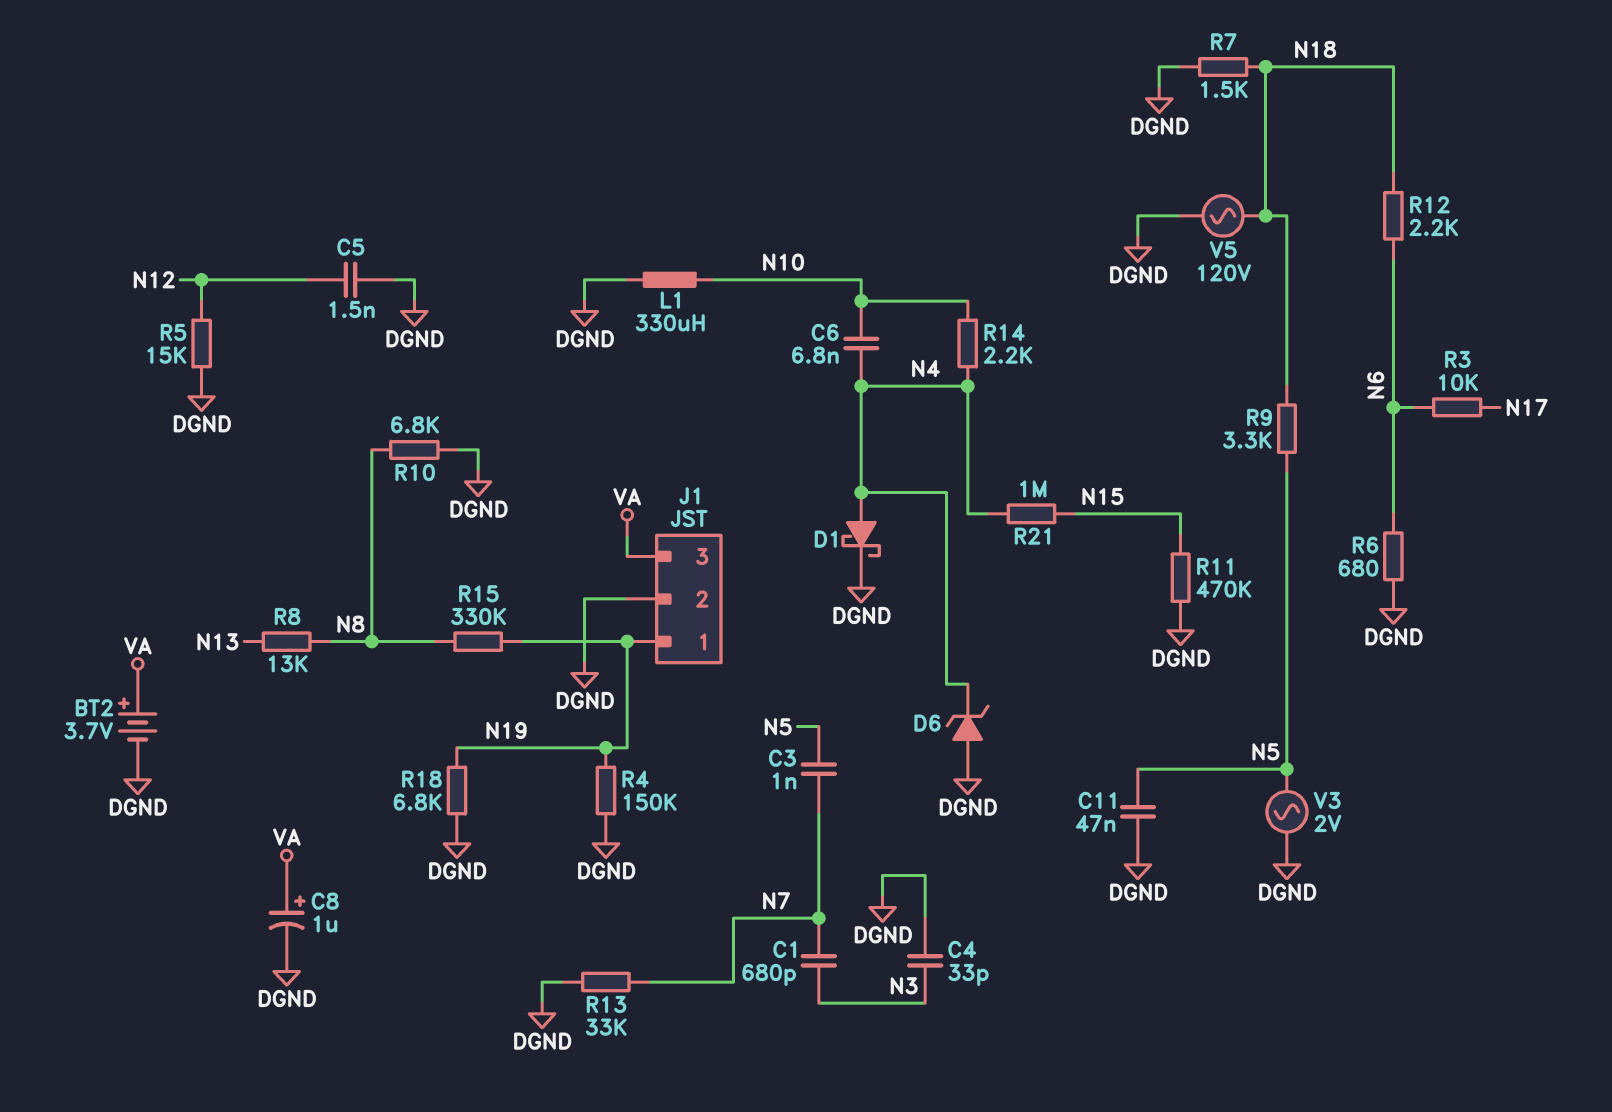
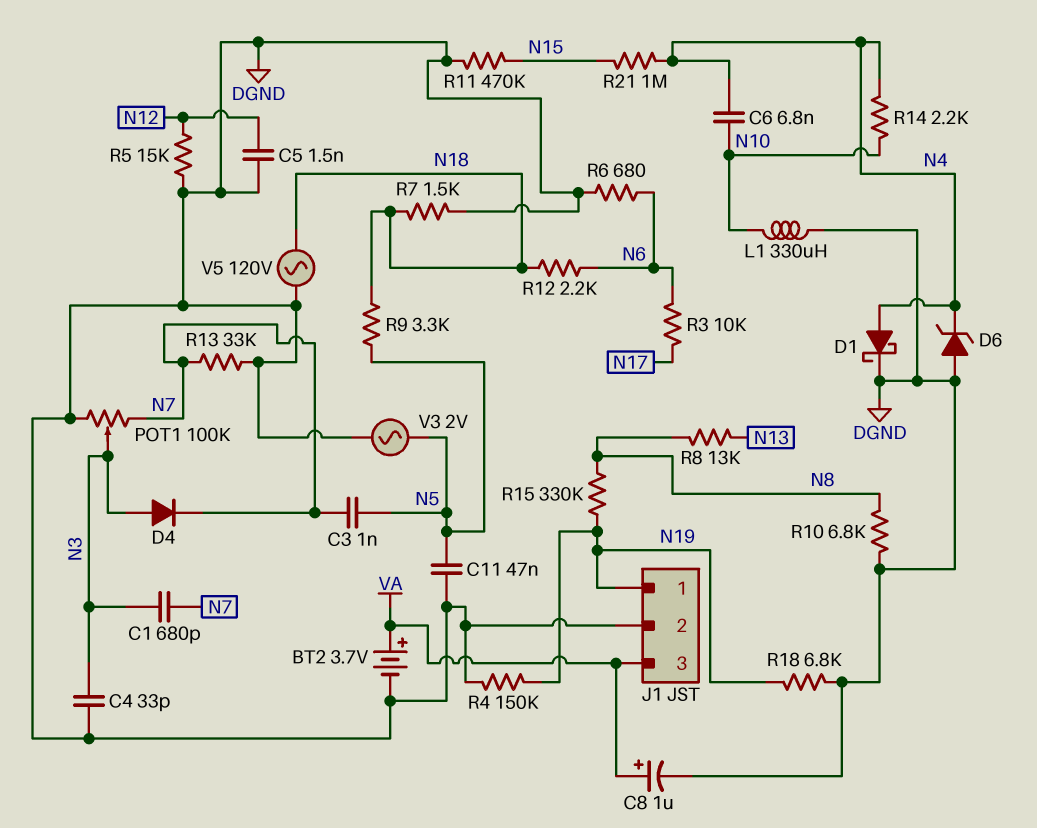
D4: none -> diode (A N3, K N7)
POT1: none -> 100k (DGND, N7, wiper N3)

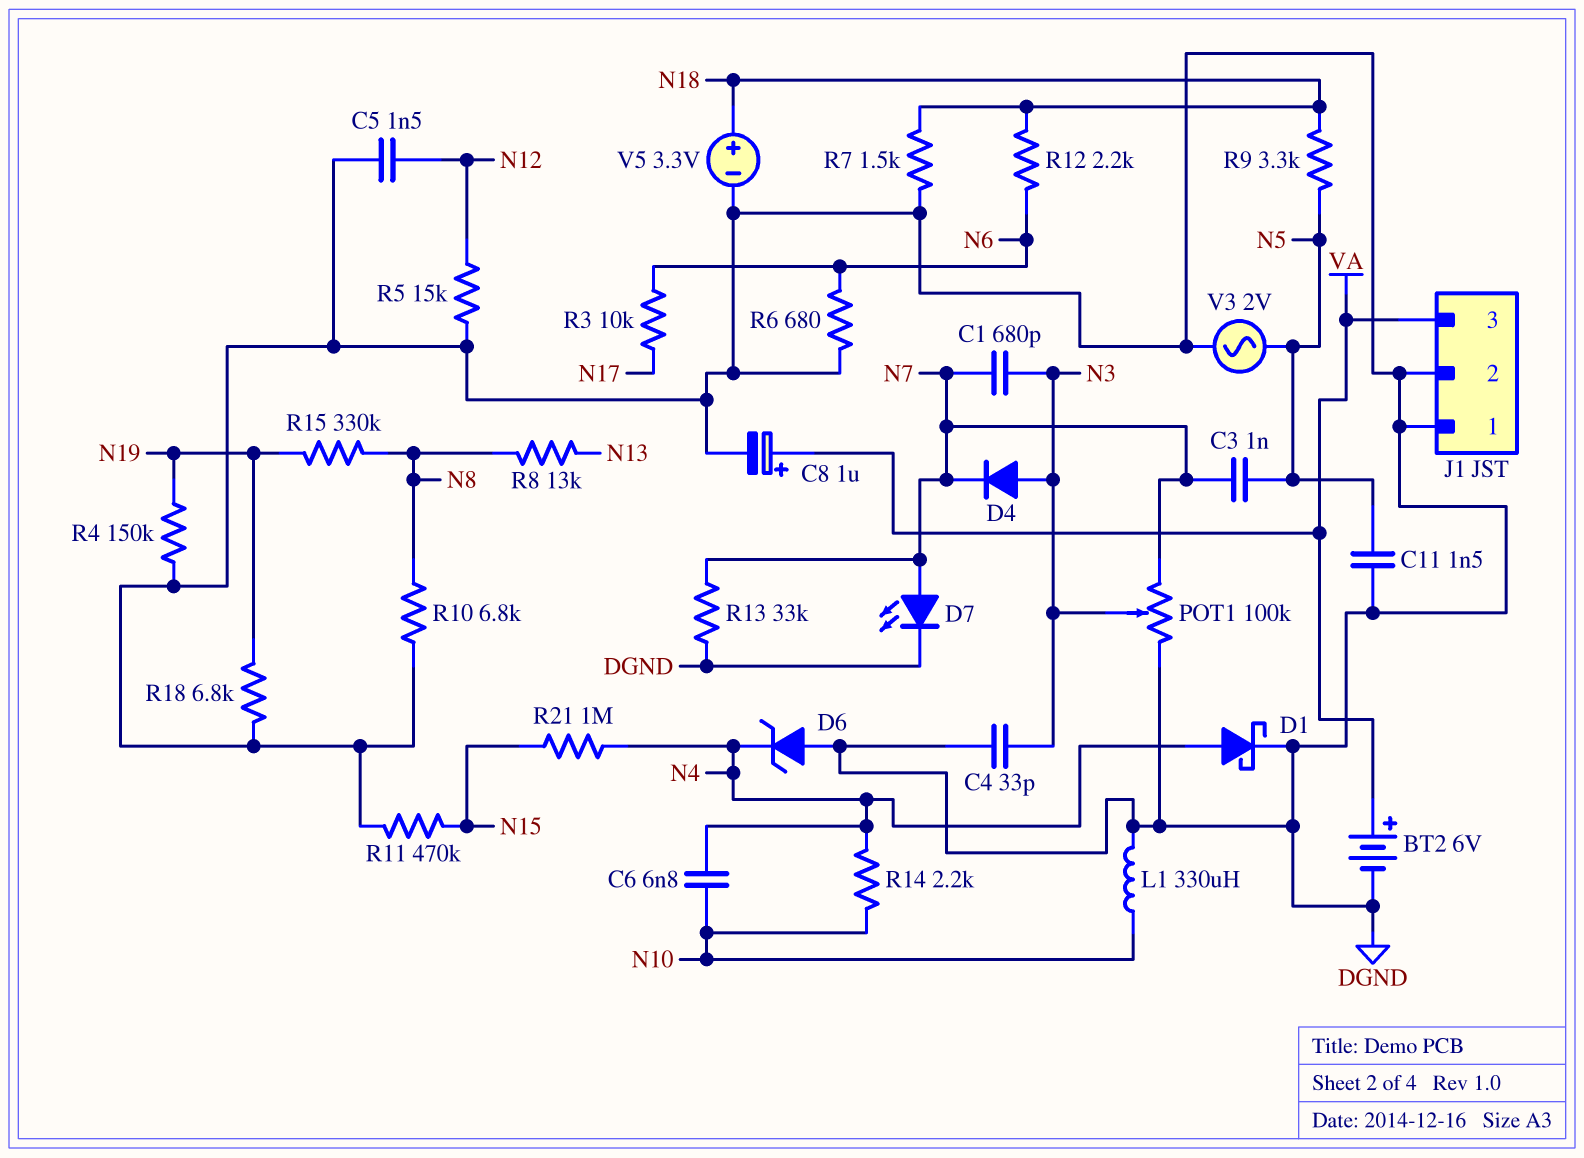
BT2: 3.7V (plus VA, minus DGND) -> 6V (plus VA, minus DGND)
C11: 47nF (DGND, N5) -> 1.5nF (DGND, N5)
D7: none -> LED (A N7, K DGND)
J1 pin 1: N19 -> DGND
V5: AC 120V (DGND, N18) -> 3.3V (plus N18, minus DGND)

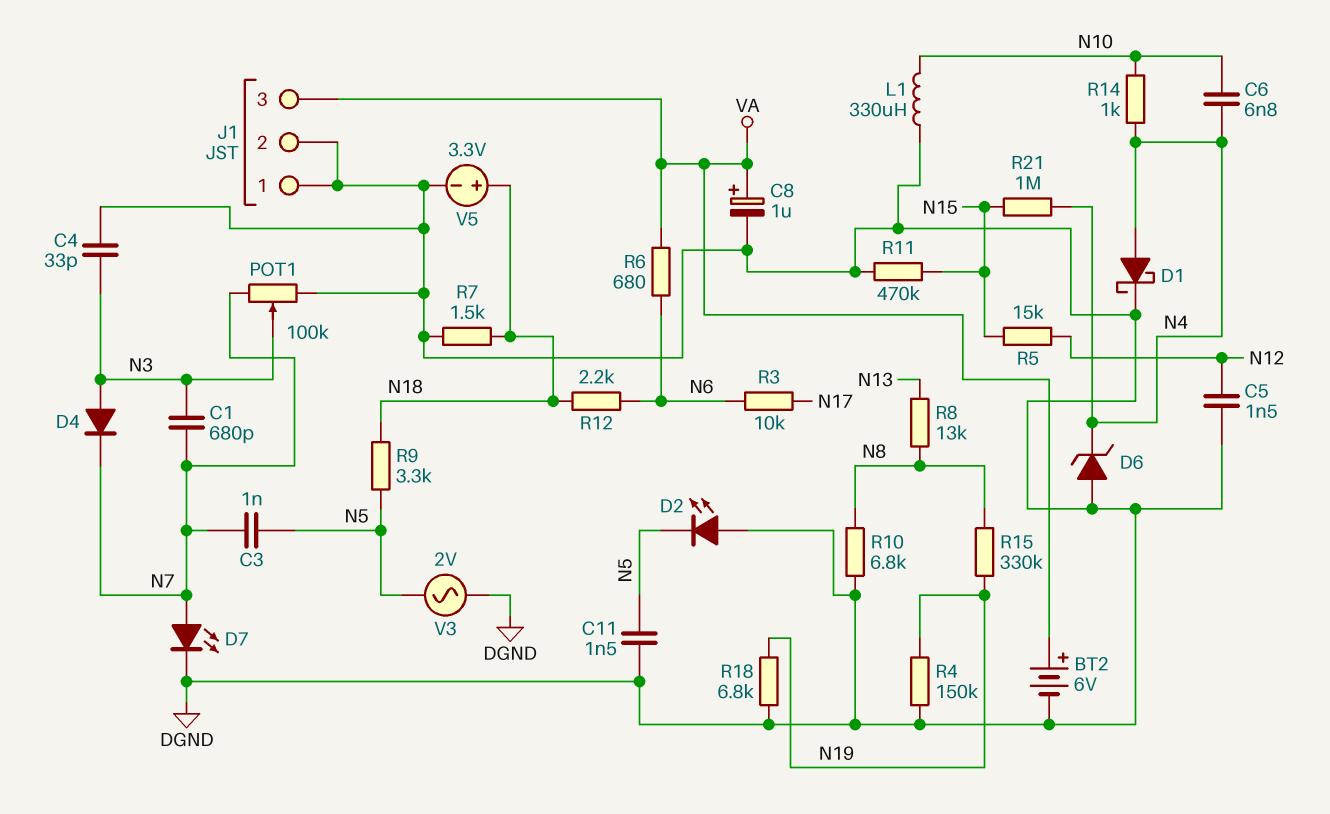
D2: none -> LED (A DGND, K N5)
R5: 15k (DGND, N12) -> 15k (N12, N15)
R6: 680 (DGND, N6) -> 680 (N6, VA)
R13: 33k (DGND, N7) -> none
R14: 2.2k (N4, N10) -> 1k (N4, N10)

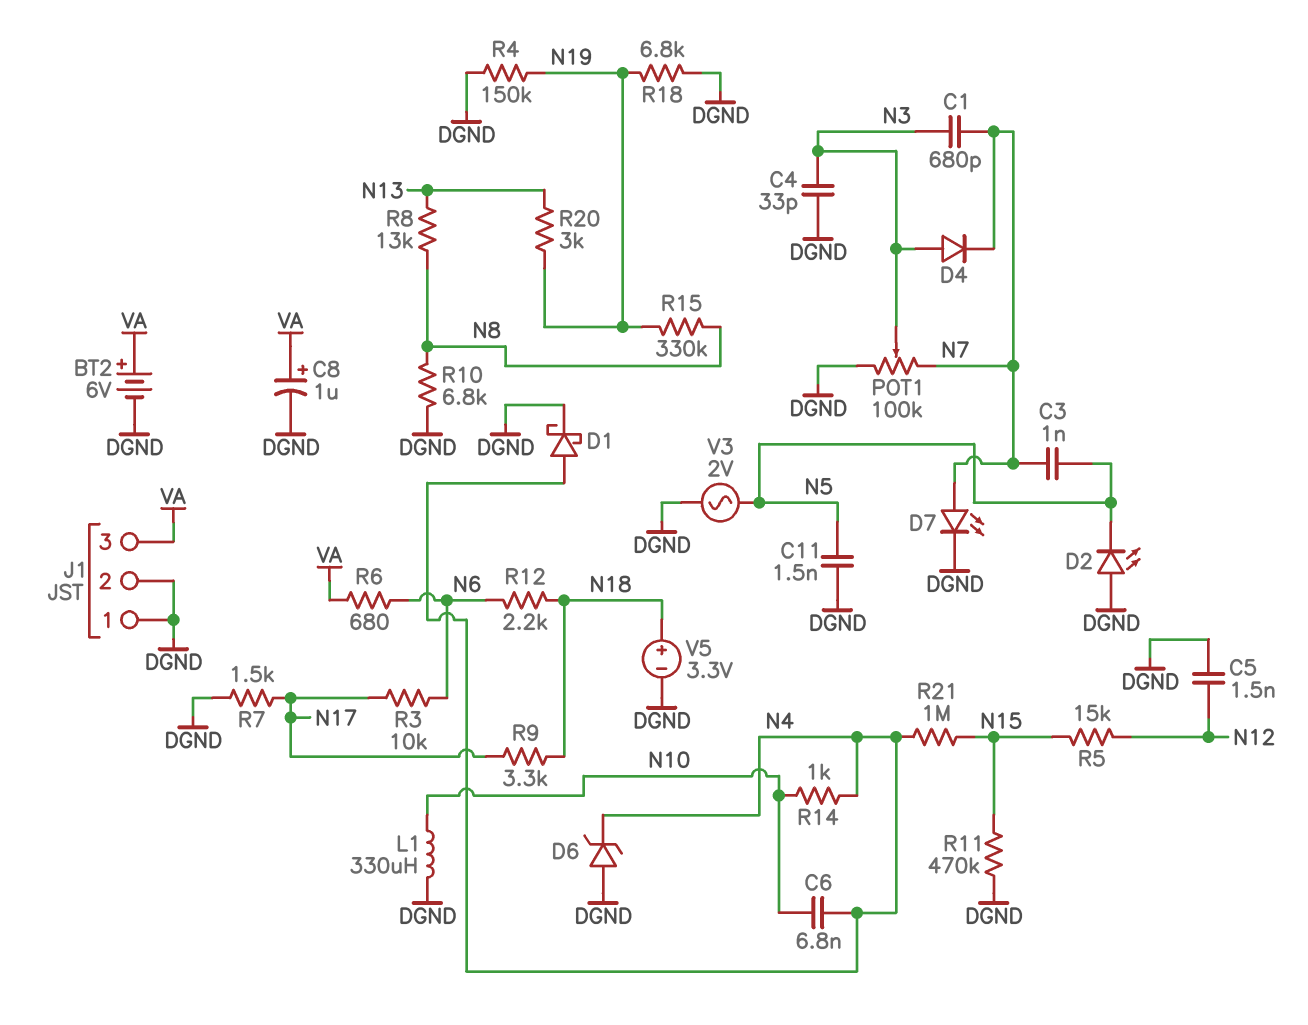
R7: 1.5k (DGND, N18) -> 1.5k (DGND, N17)
R9: 3.3k (N5, N18) -> 3.3k (N17, N18)
R20: none -> 3k (N13, N19)

